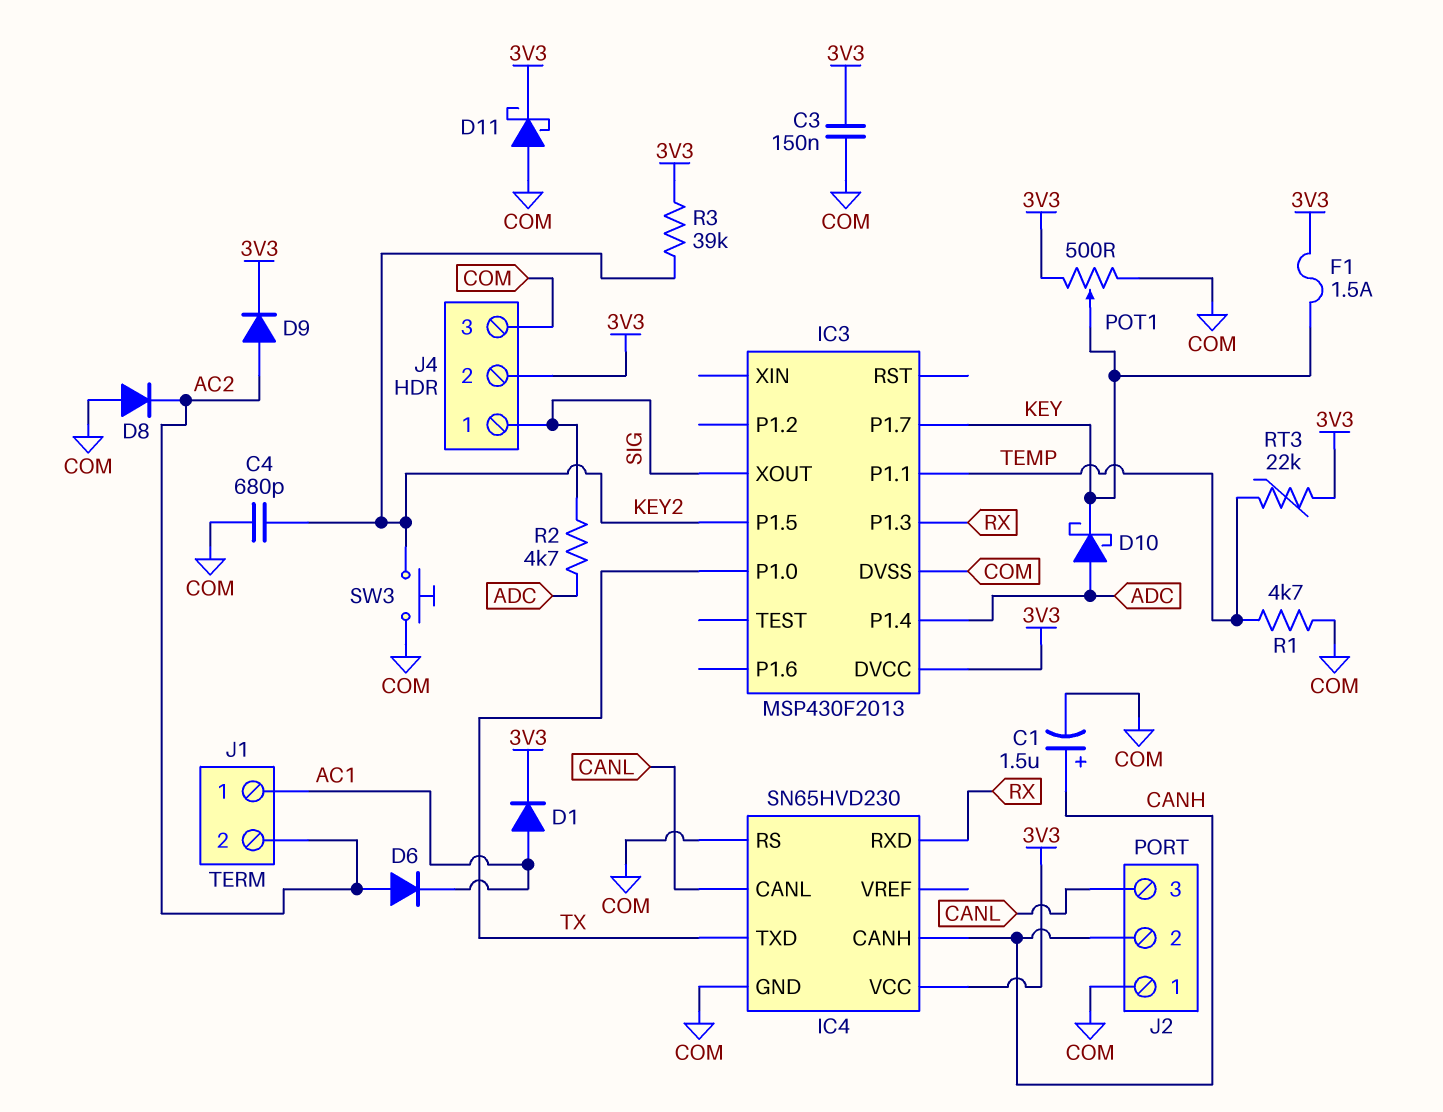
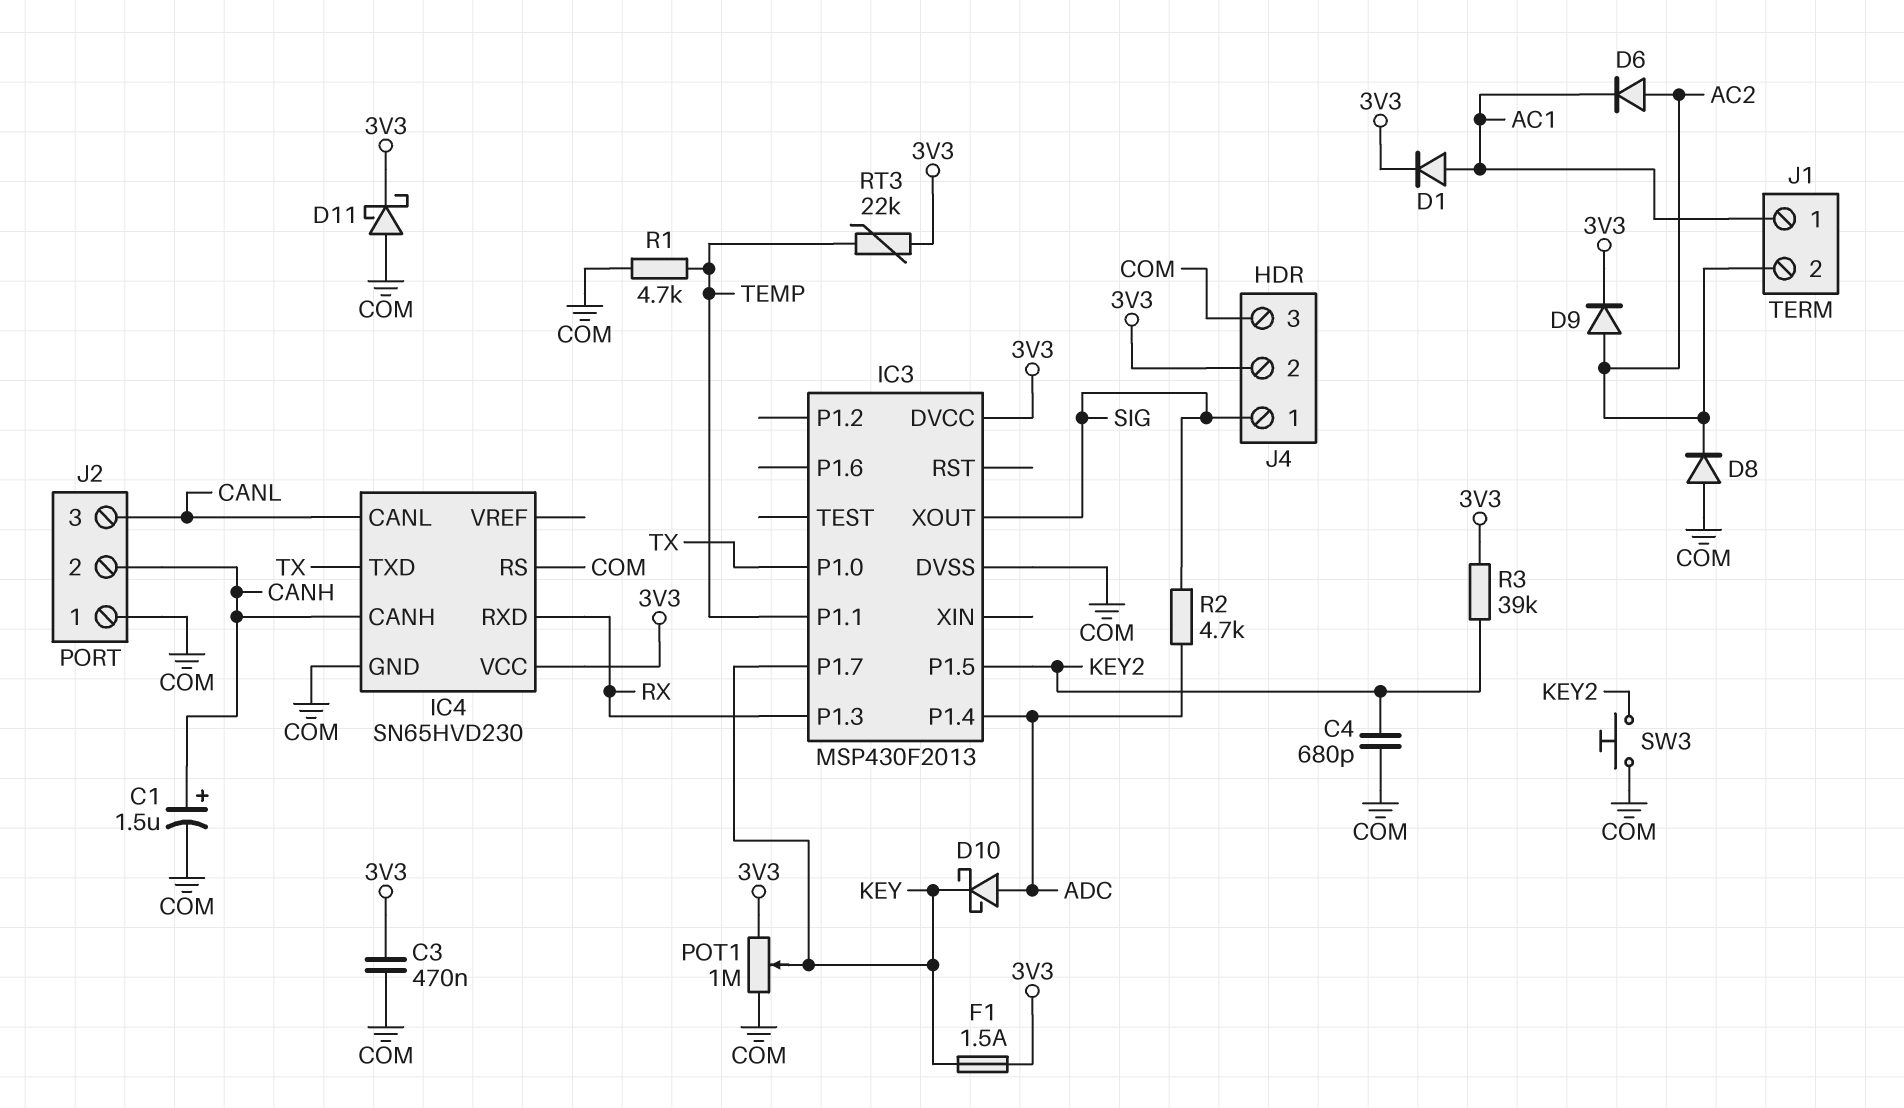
C3: 150nF (3V3, COM) -> 470nF (3V3, COM)
POT1: 500 (3V3, COM, wiper KEY) -> 1M (3V3, COM, wiper KEY)

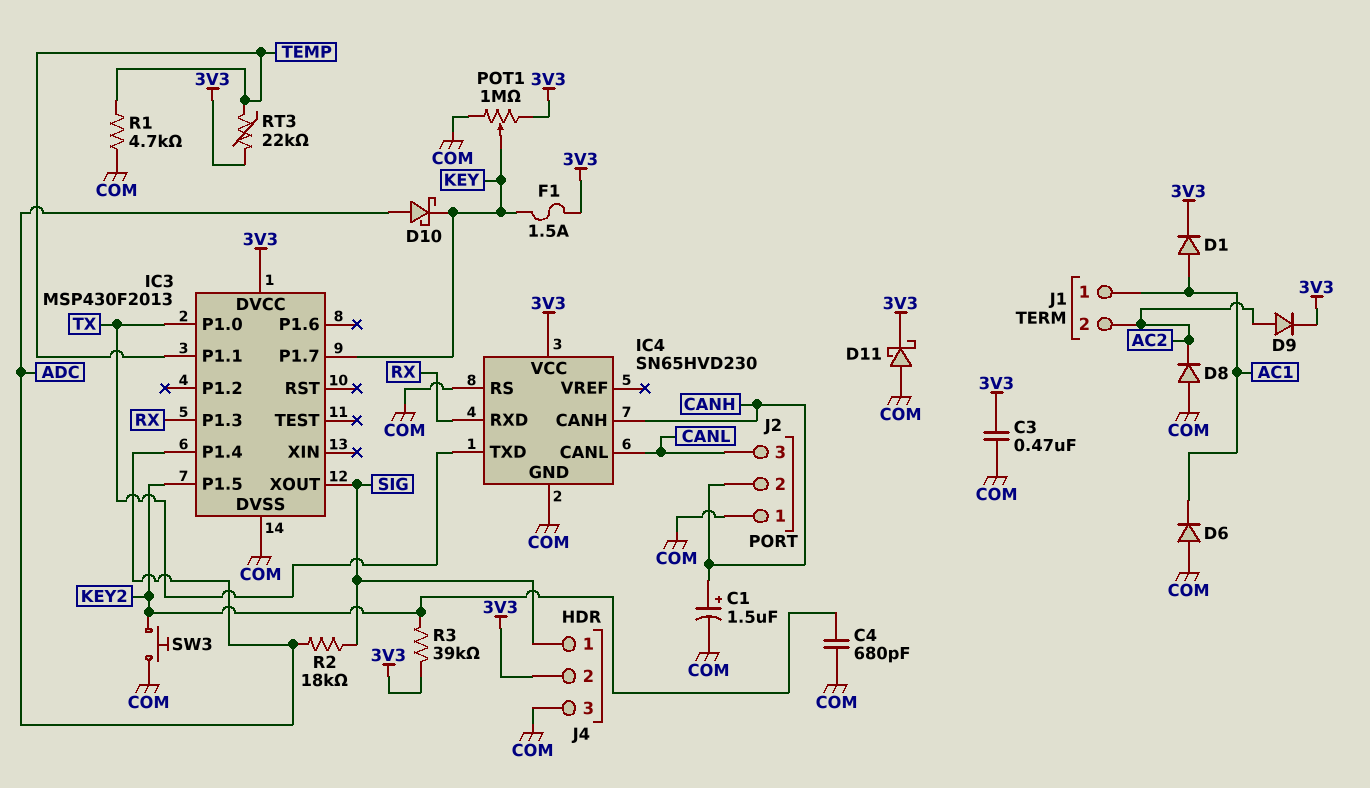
D6: diode (A AC2, K AC1) -> diode (A COM, K AC1)
R2: 4.7k (ADC, SIG) -> 18k (ADC, SIG)

